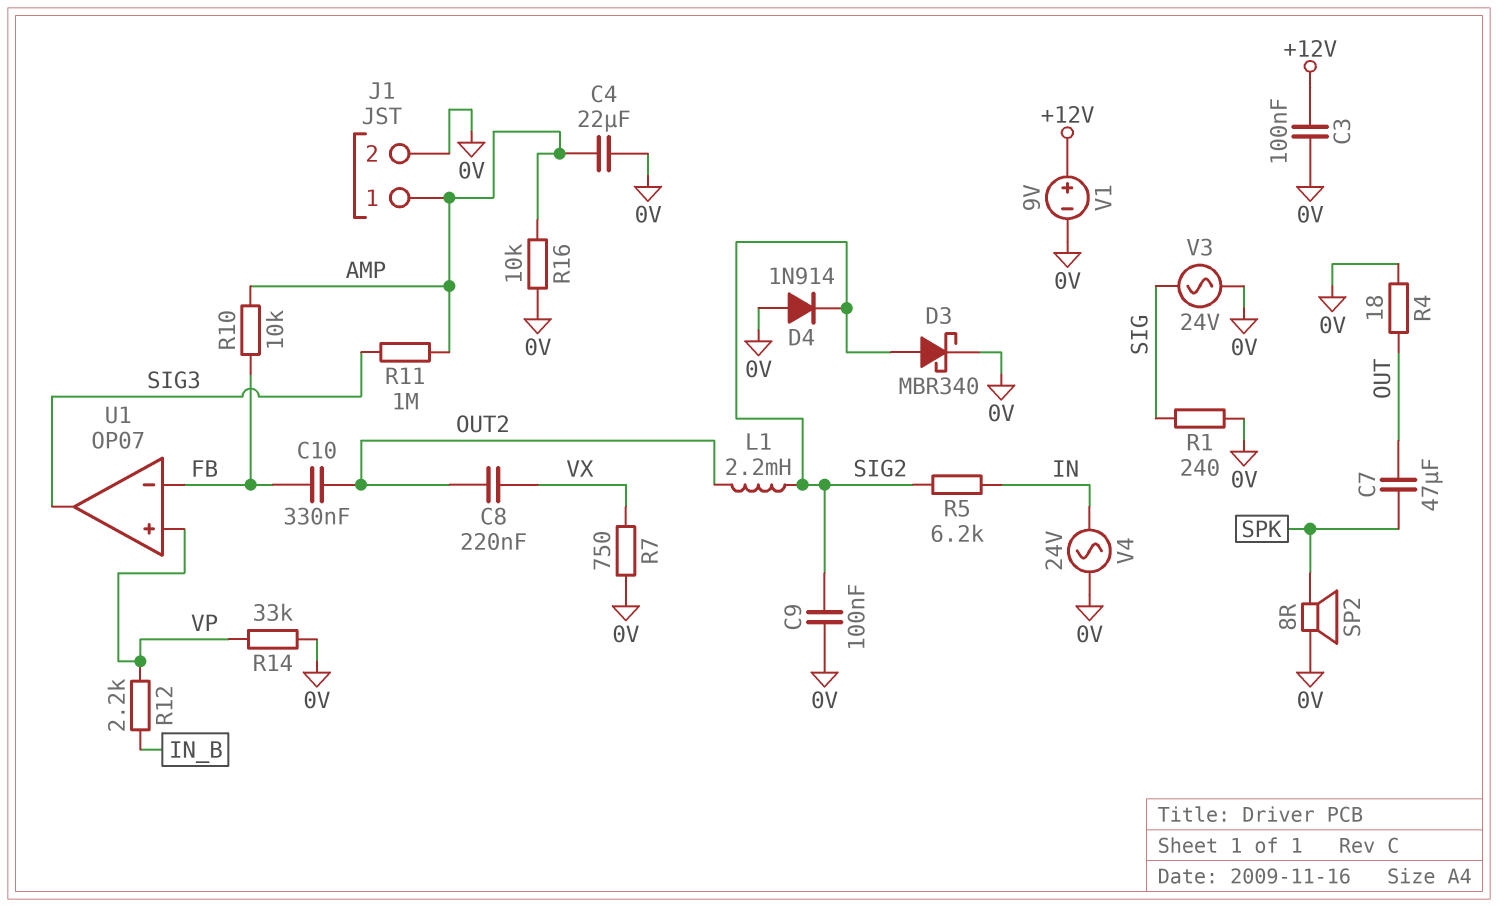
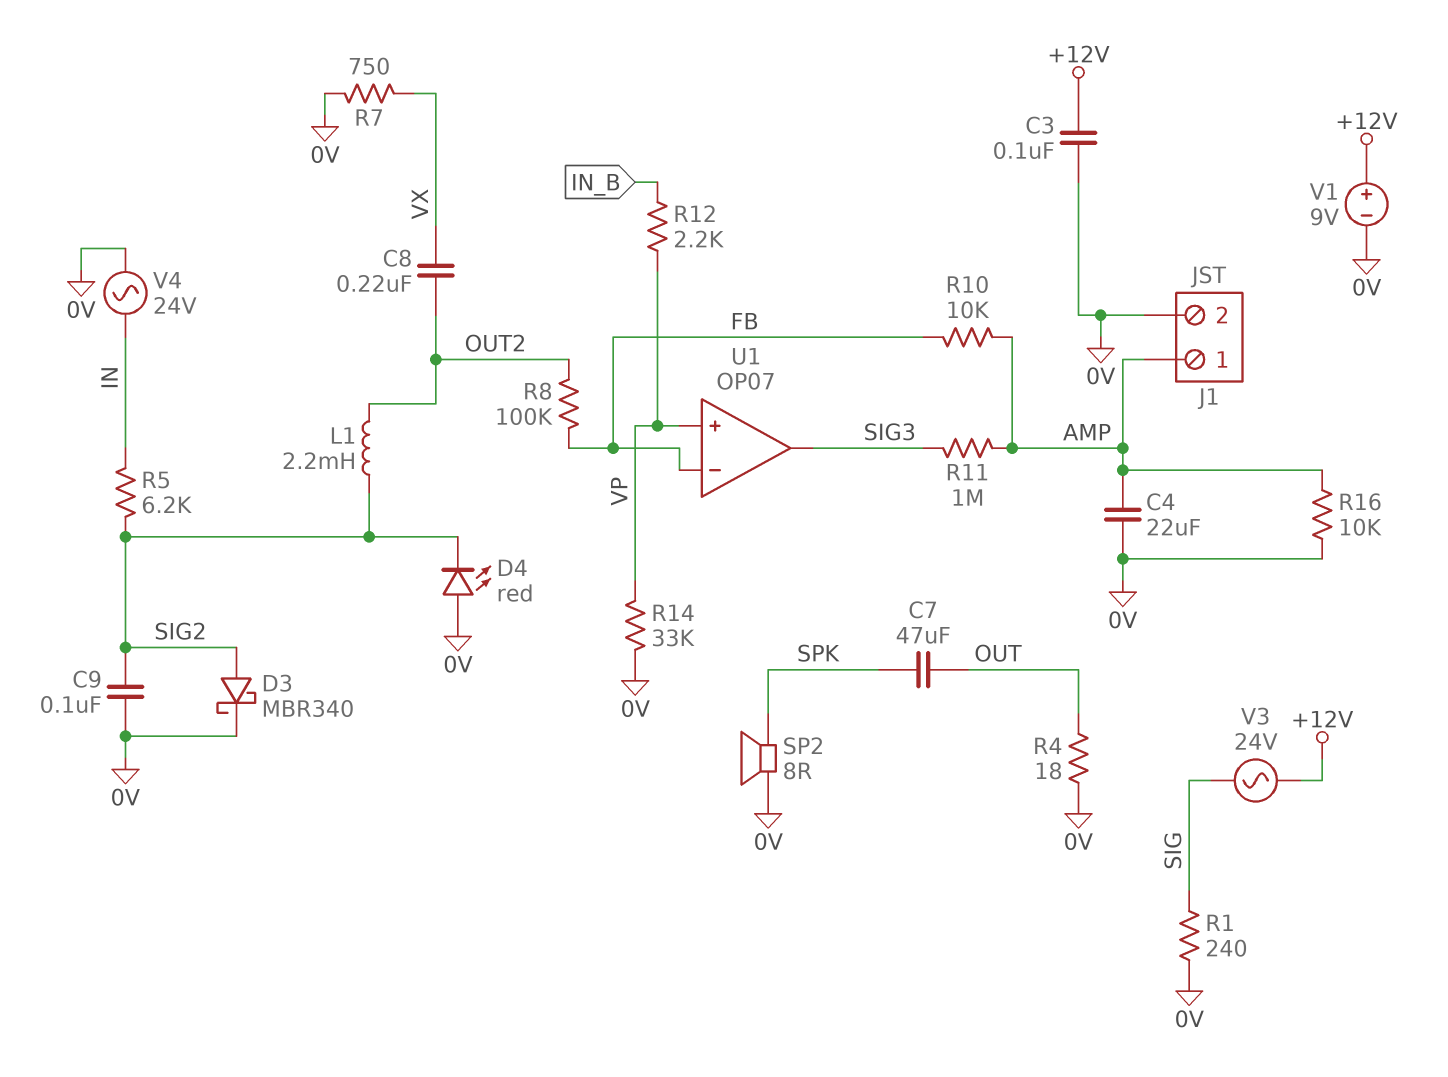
C10: 330nF (FB, OUT2) -> none
D4: diode 1N914 (A 0V, K SIG2) -> LED red (A 0V, K SIG2)
R8: none -> 100k (FB, OUT2)
V3: AC 24V (0V, SIG) -> AC 24V (+12V, SIG)

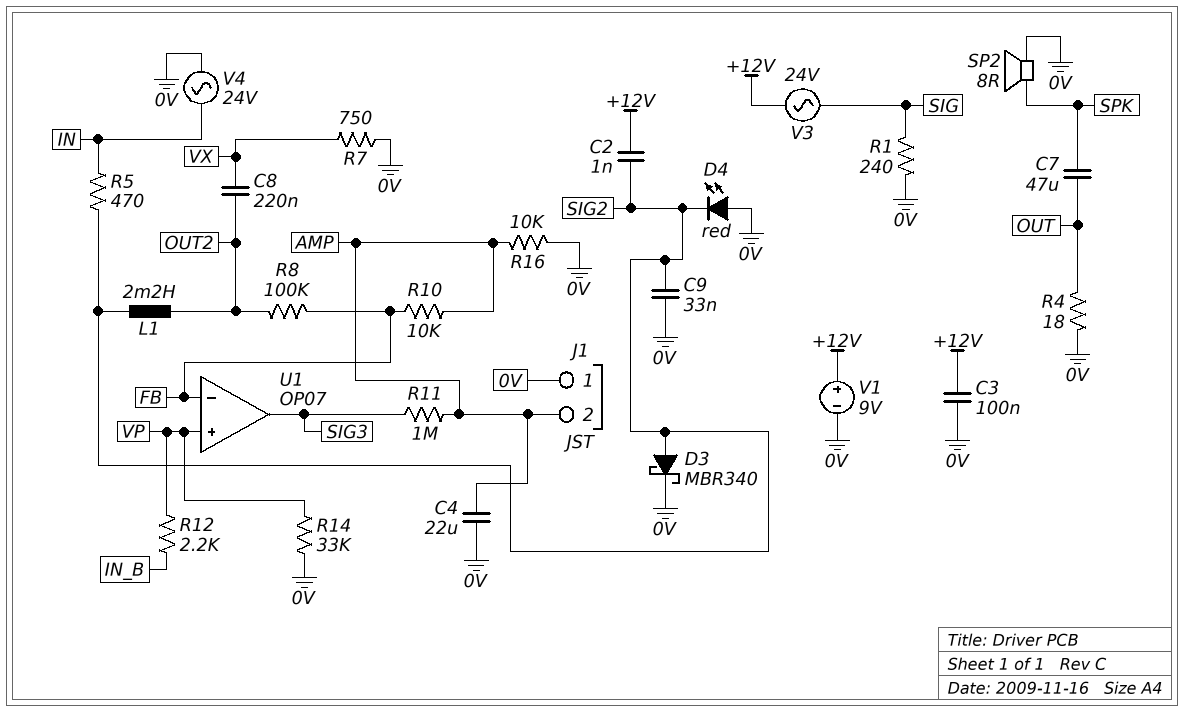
C2: none -> 1nF (+12V, SIG2)
C9: 100nF (0V, SIG2) -> 33nF (0V, SIG2)
J1 pin 1: AMP -> 0V
J1 pin 2: 0V -> AMP
R5: 6.2k (IN, SIG2) -> 470 (IN, SIG2)

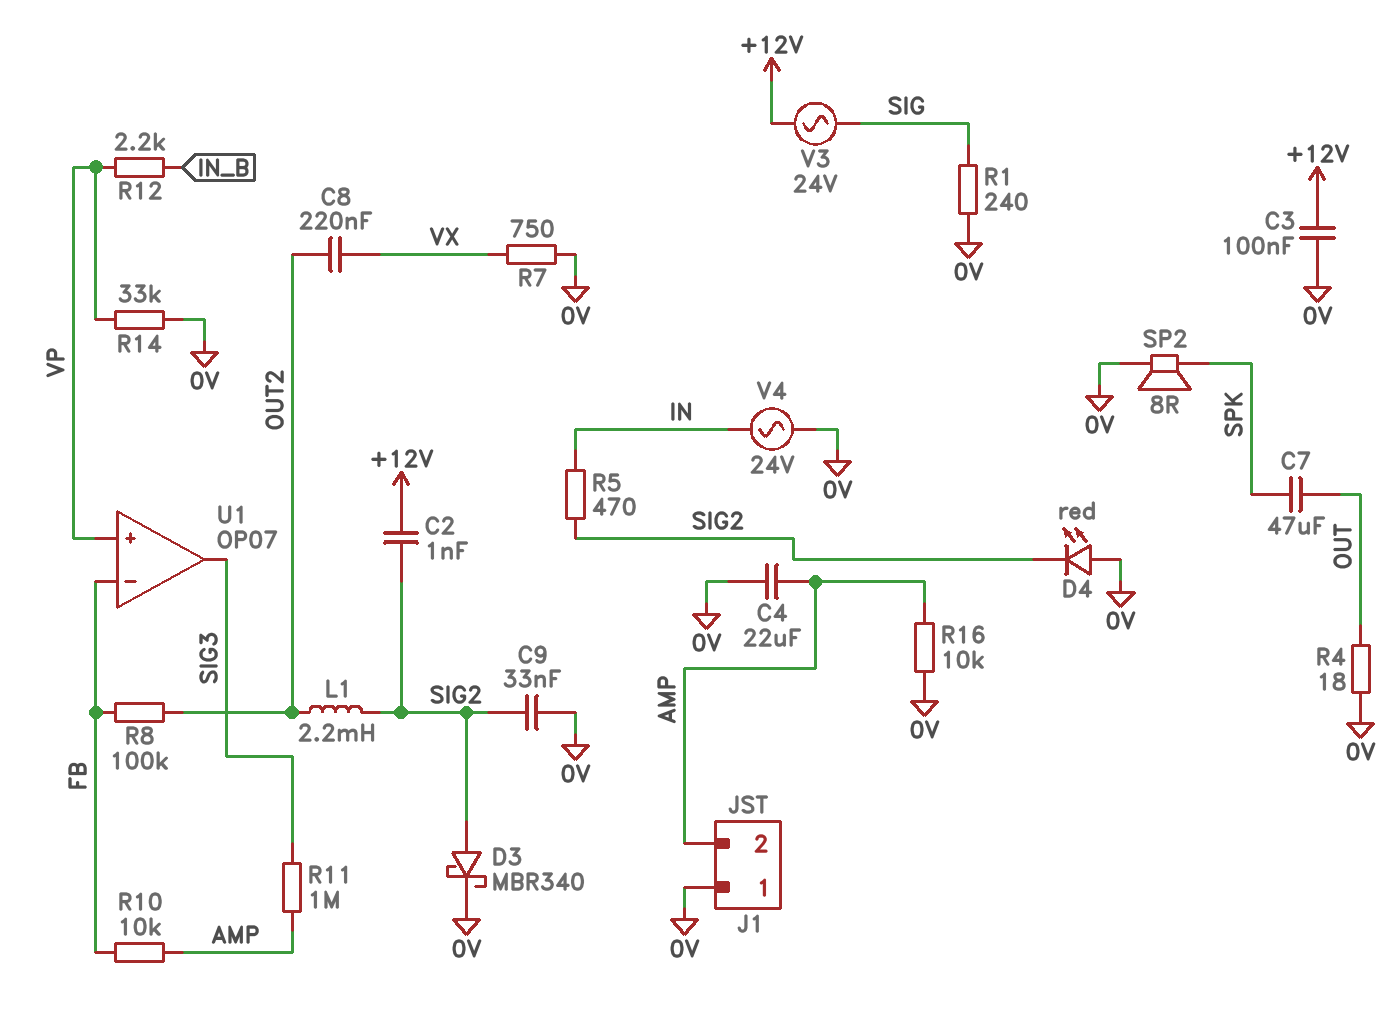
V1: 9V (plus +12V, minus 0V) -> none

